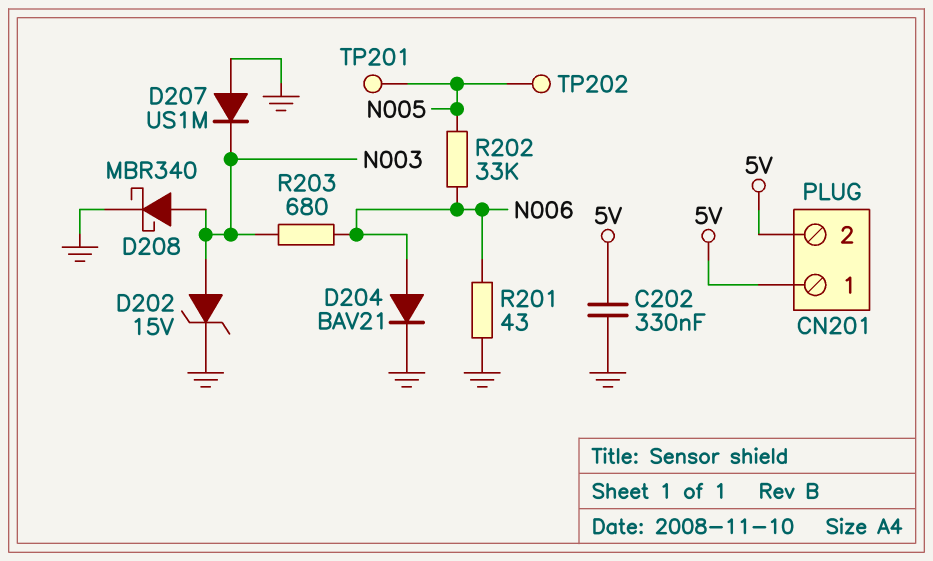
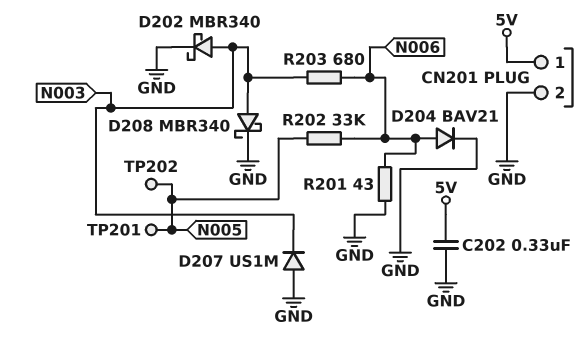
CN201 pin 2: 5V -> GND
D202: zener 15V (A N003, K GND) -> schottky MBR340 (A N003, K GND)

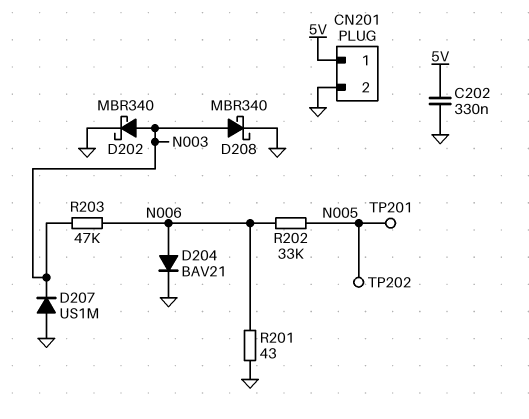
R203: 680 (N003, N006) -> 47k (N003, N006)

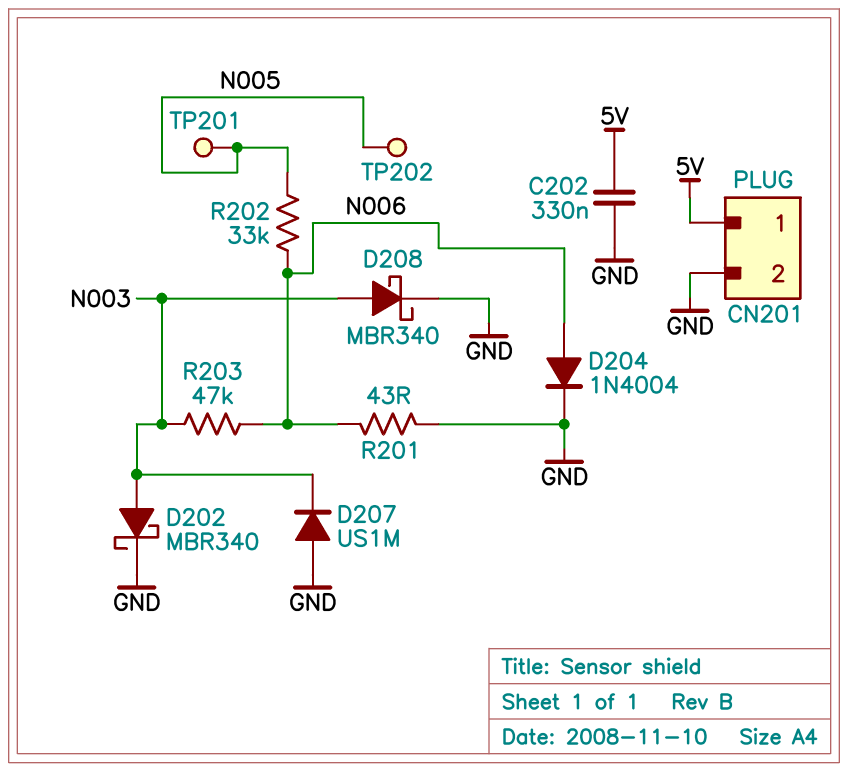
D204: diode BAV21 (A N006, K GND) -> diode 1N4004 (A N006, K GND)

